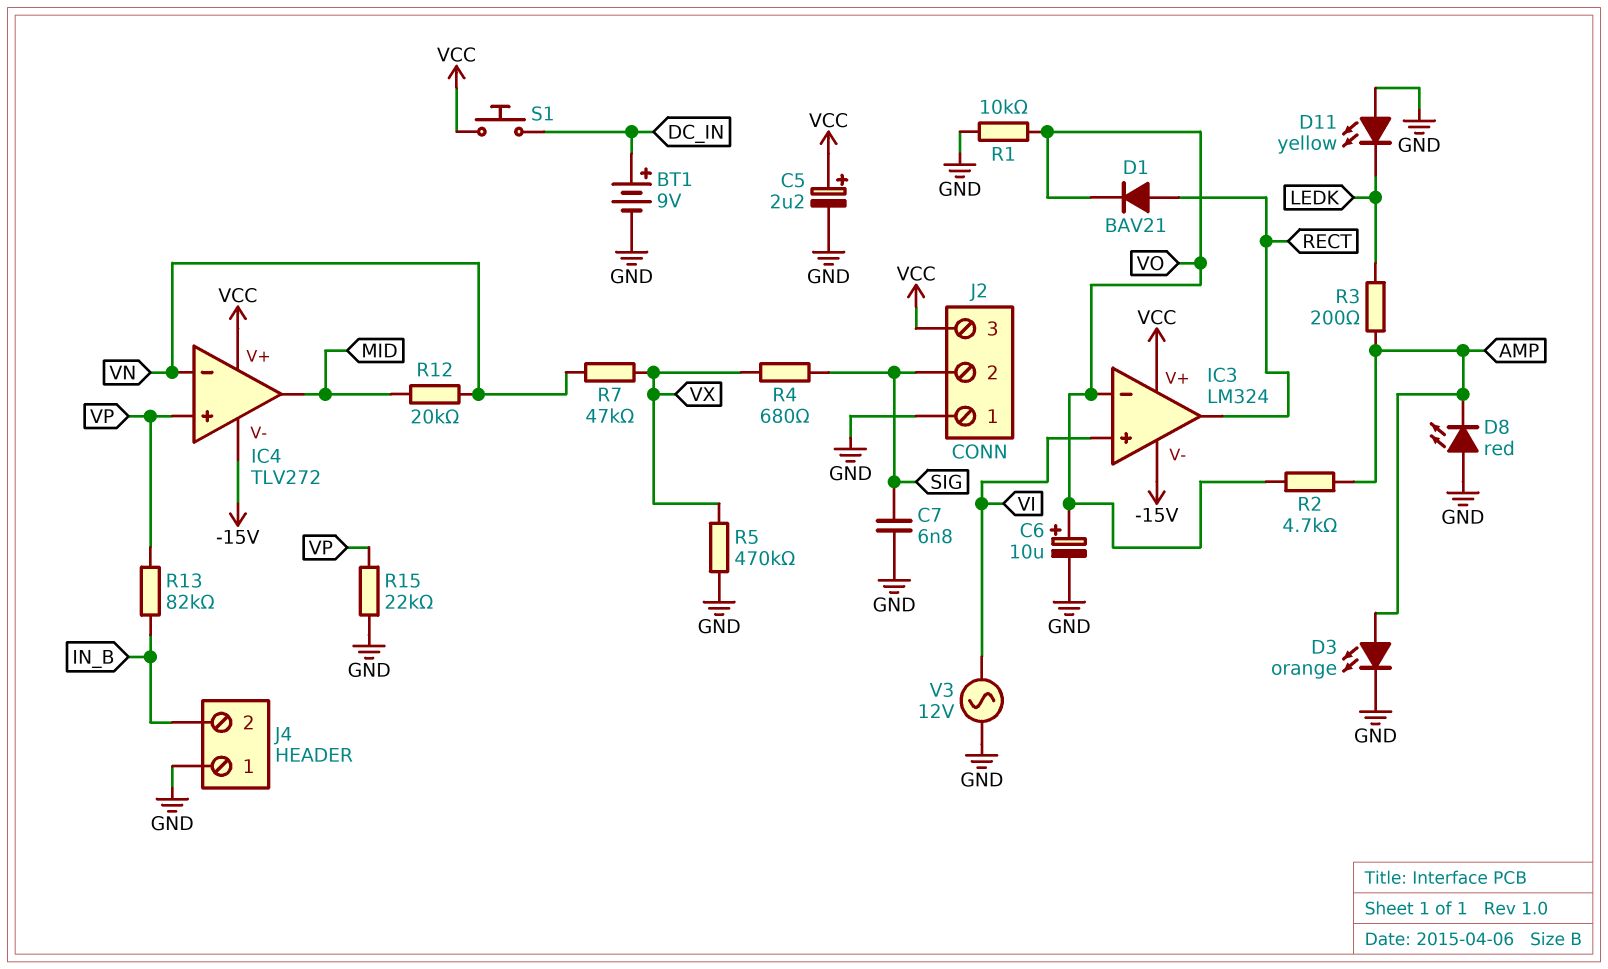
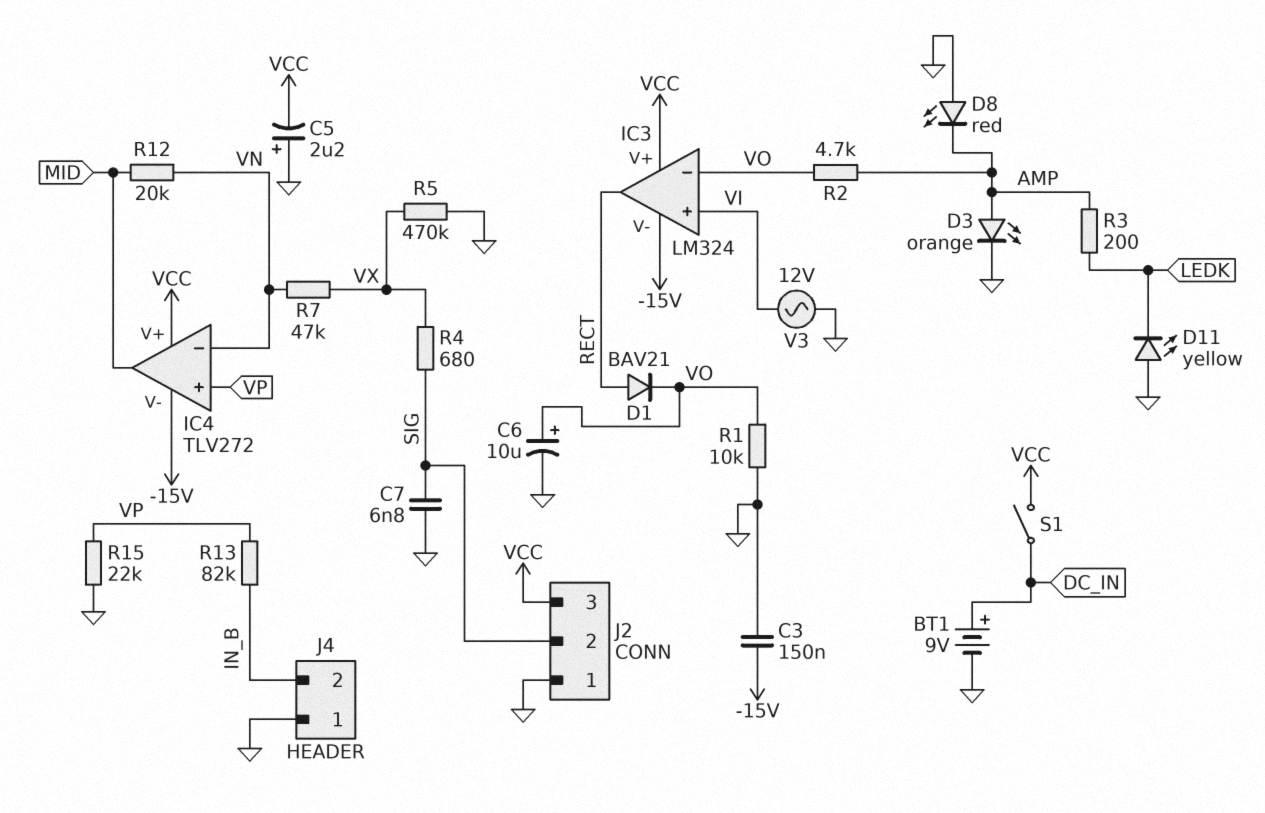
C3: none -> 150nF (-15V, GND)
C5: 2.2uF (plus VCC, minus GND) -> 2.2uF (plus GND, minus VCC)
S1: button (DC_IN, VCC) -> switch (DC_IN, VCC)

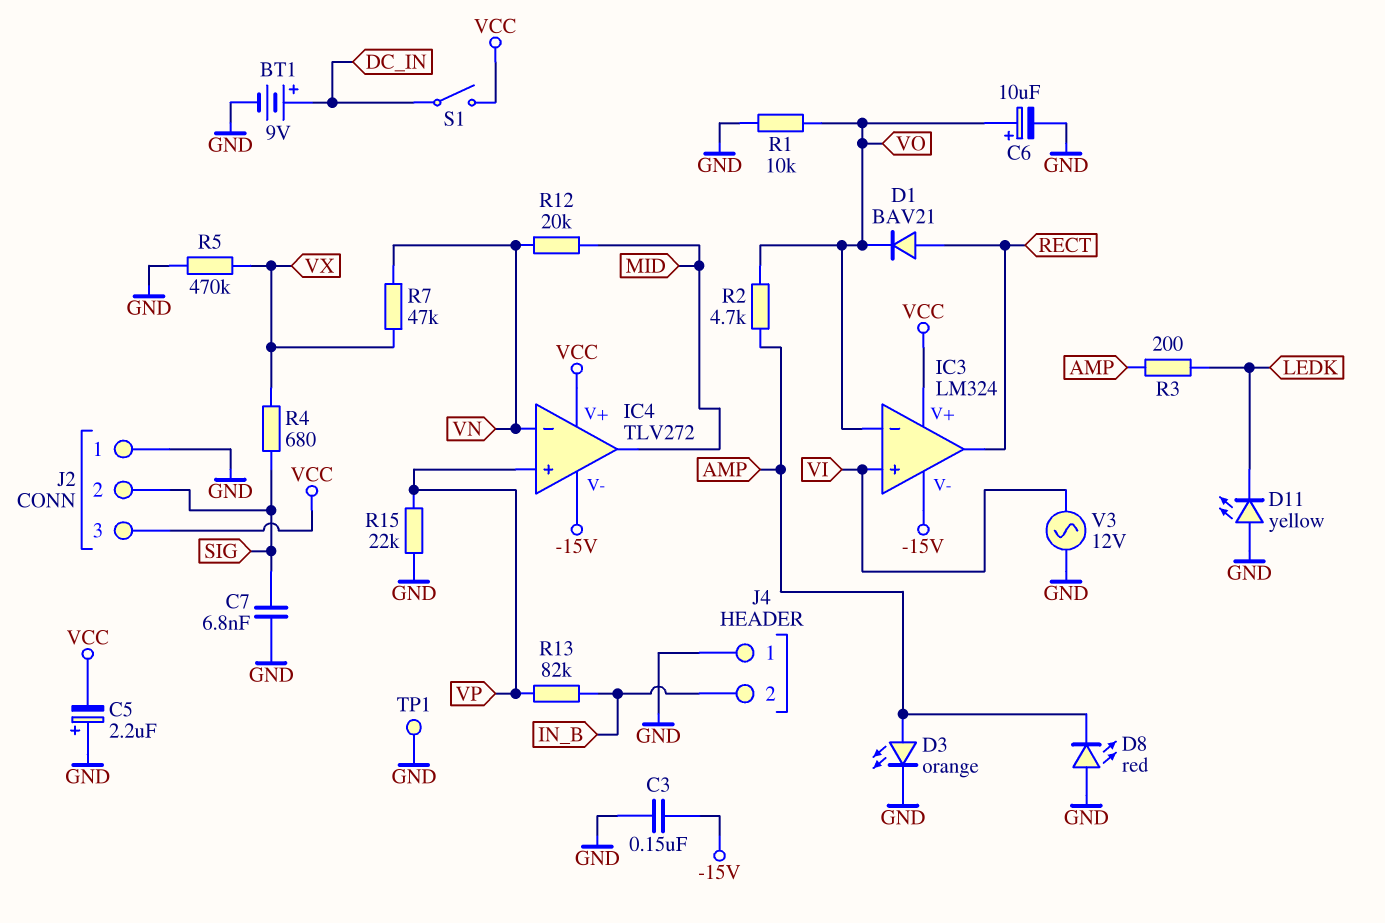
TP1: none -> test point (GND)

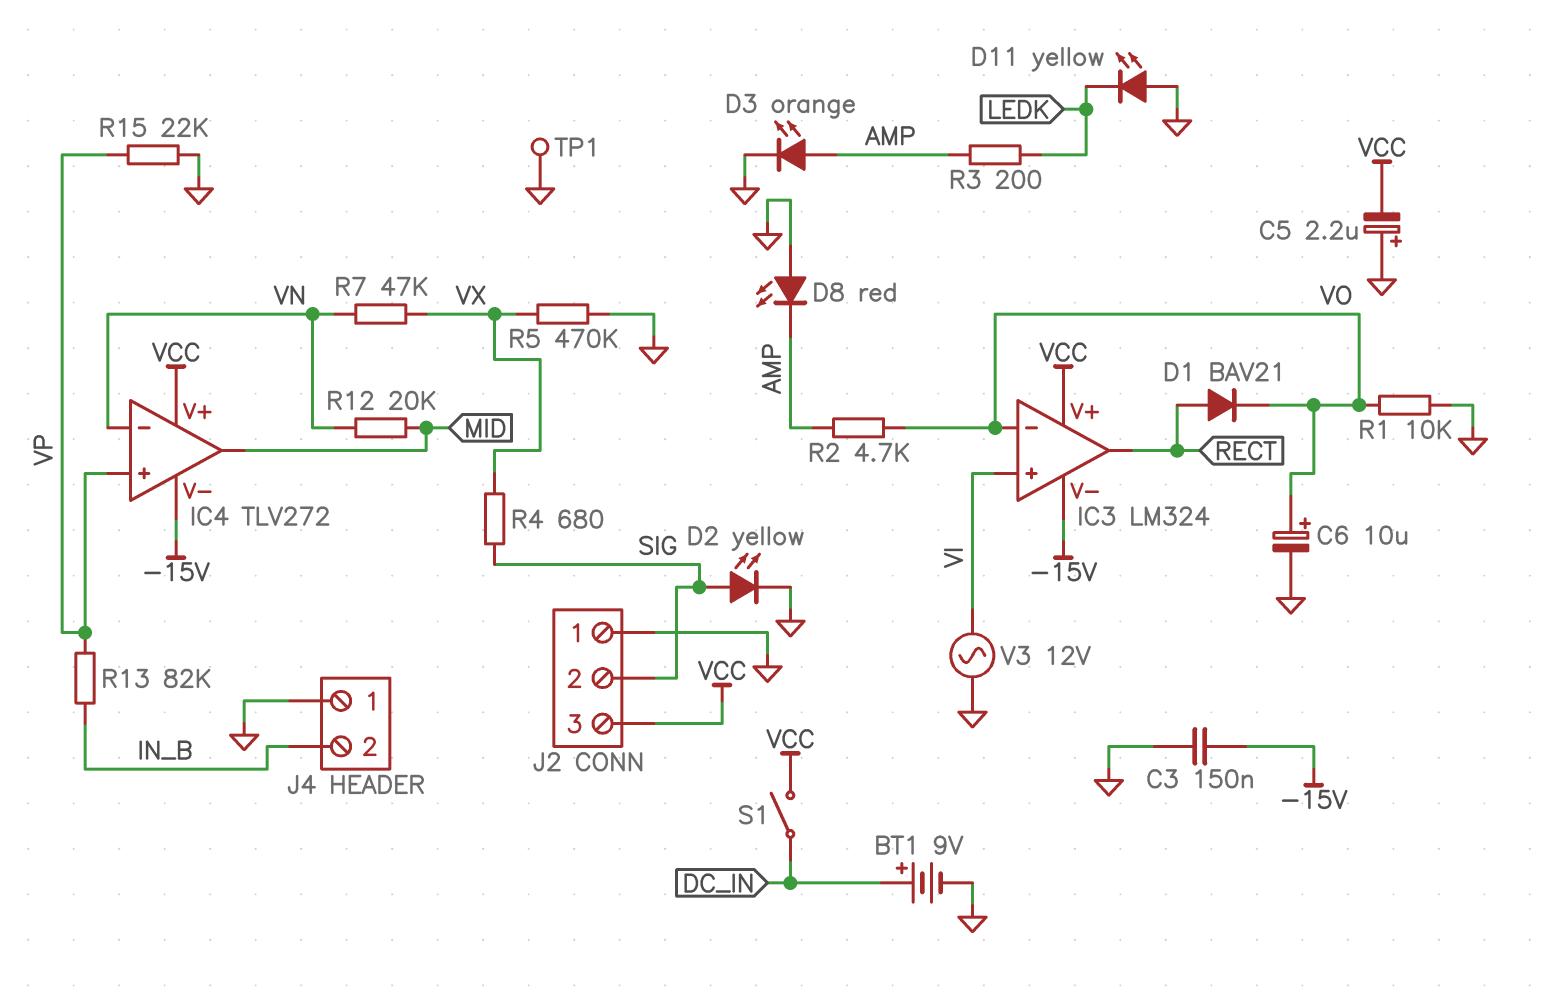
C7: 6.8nF (GND, SIG) -> none
D2: none -> LED yellow (A SIG, K GND)

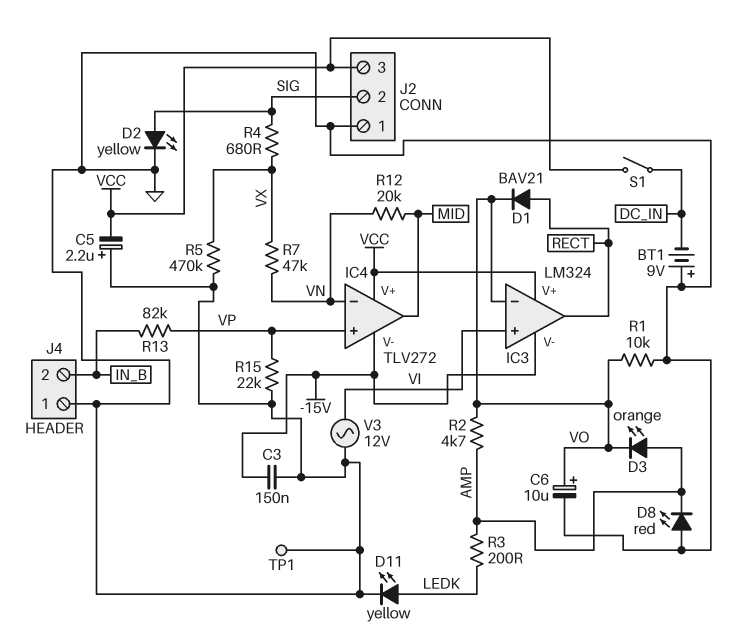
BT1: 9V (plus DC_IN, minus GND) -> 9V (plus GND, minus DC_IN)
D3: LED orange (A AMP, K GND) -> LED orange (A AMP, K VO)
D11: LED yellow (A GND, K LEDK) -> LED yellow (A LEDK, K GND)

